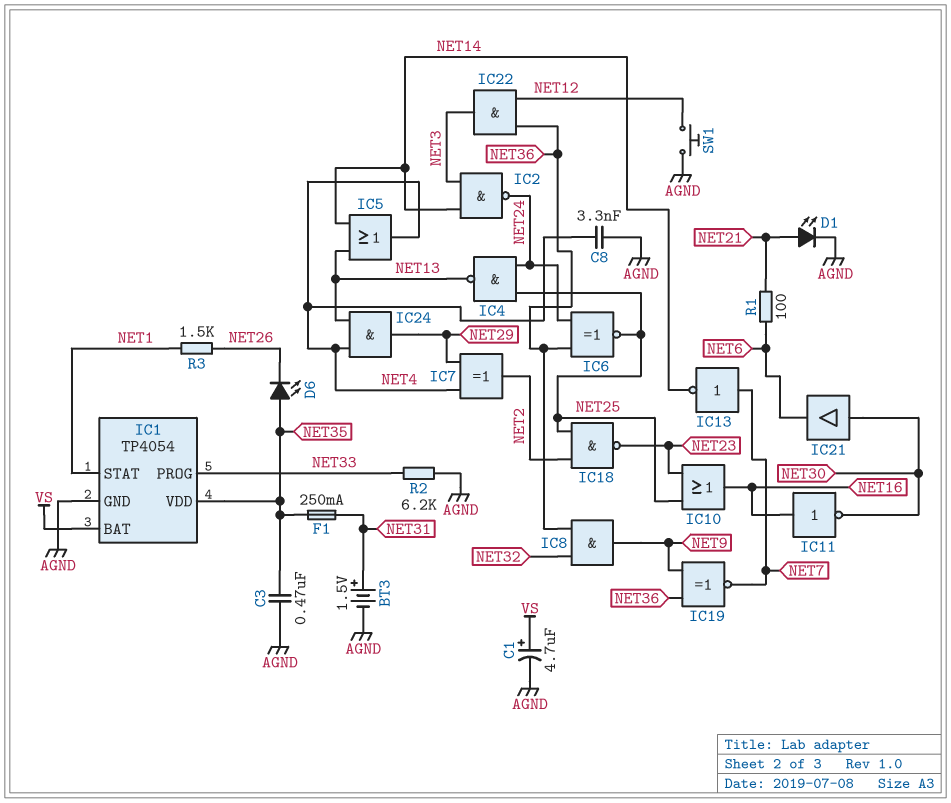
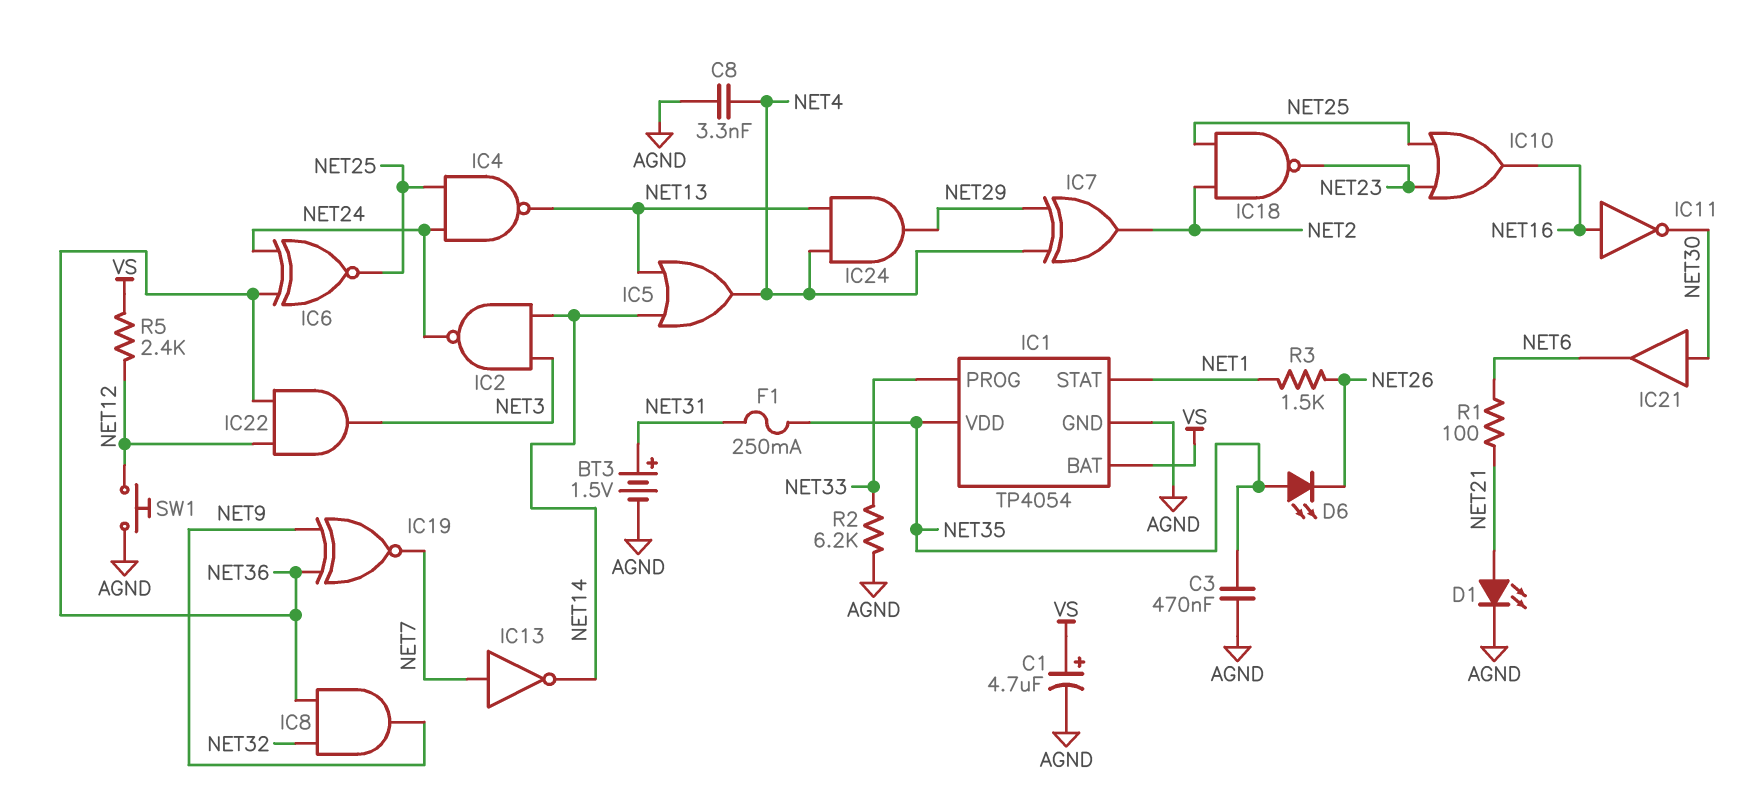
R5: none -> 2.4k (NET12, VS)

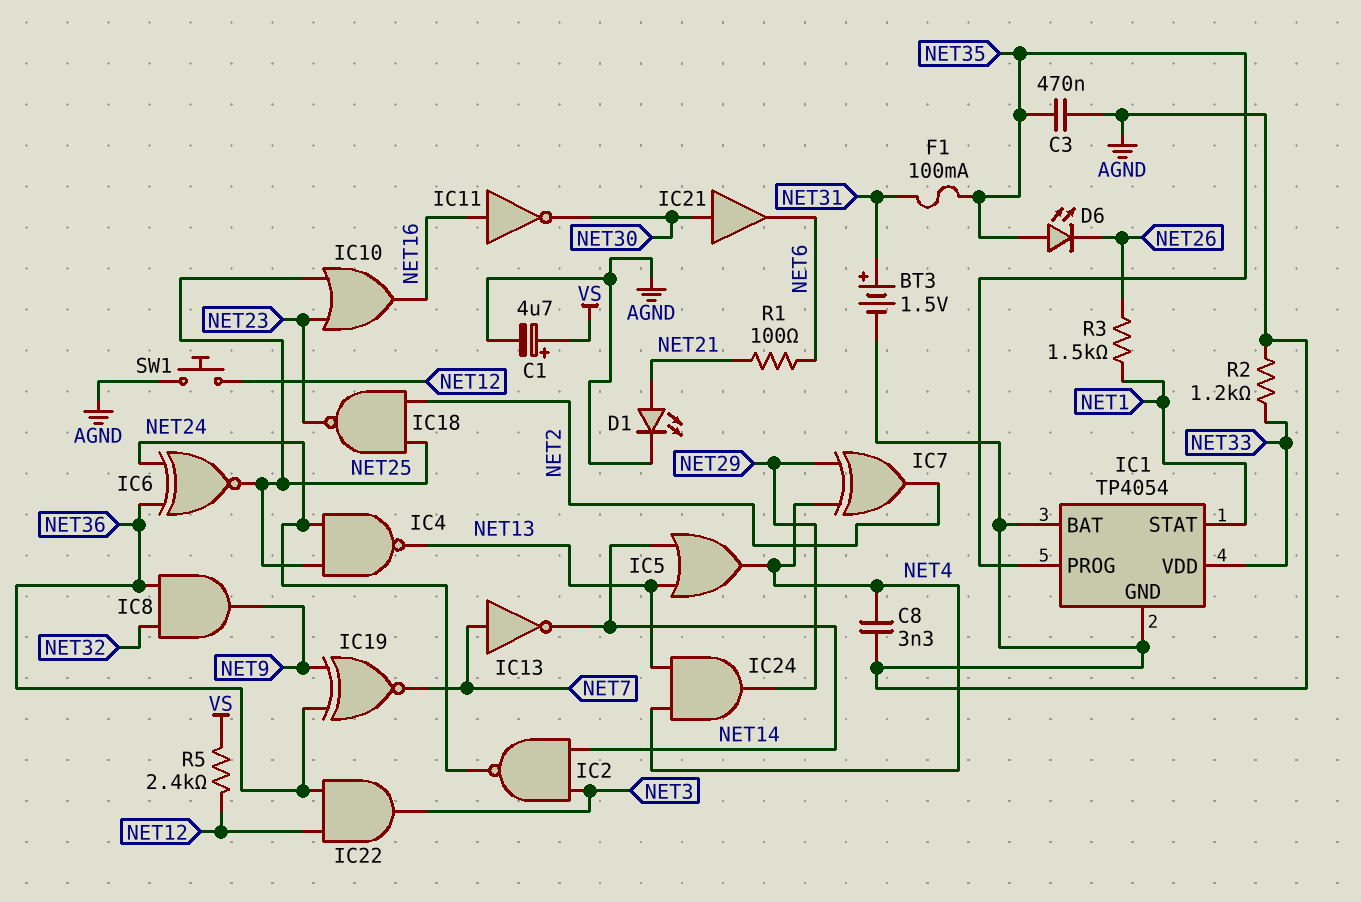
F1: 250mA (NET31, NET35) -> 100mA (NET31, NET35)
IC1 pin BAT: VS -> AGND
IC1 pin PROG: NET33 -> NET35
IC1 pin VDD: NET35 -> NET33
R2: 6.2k (AGND, NET33) -> 1.2k (AGND, NET33)

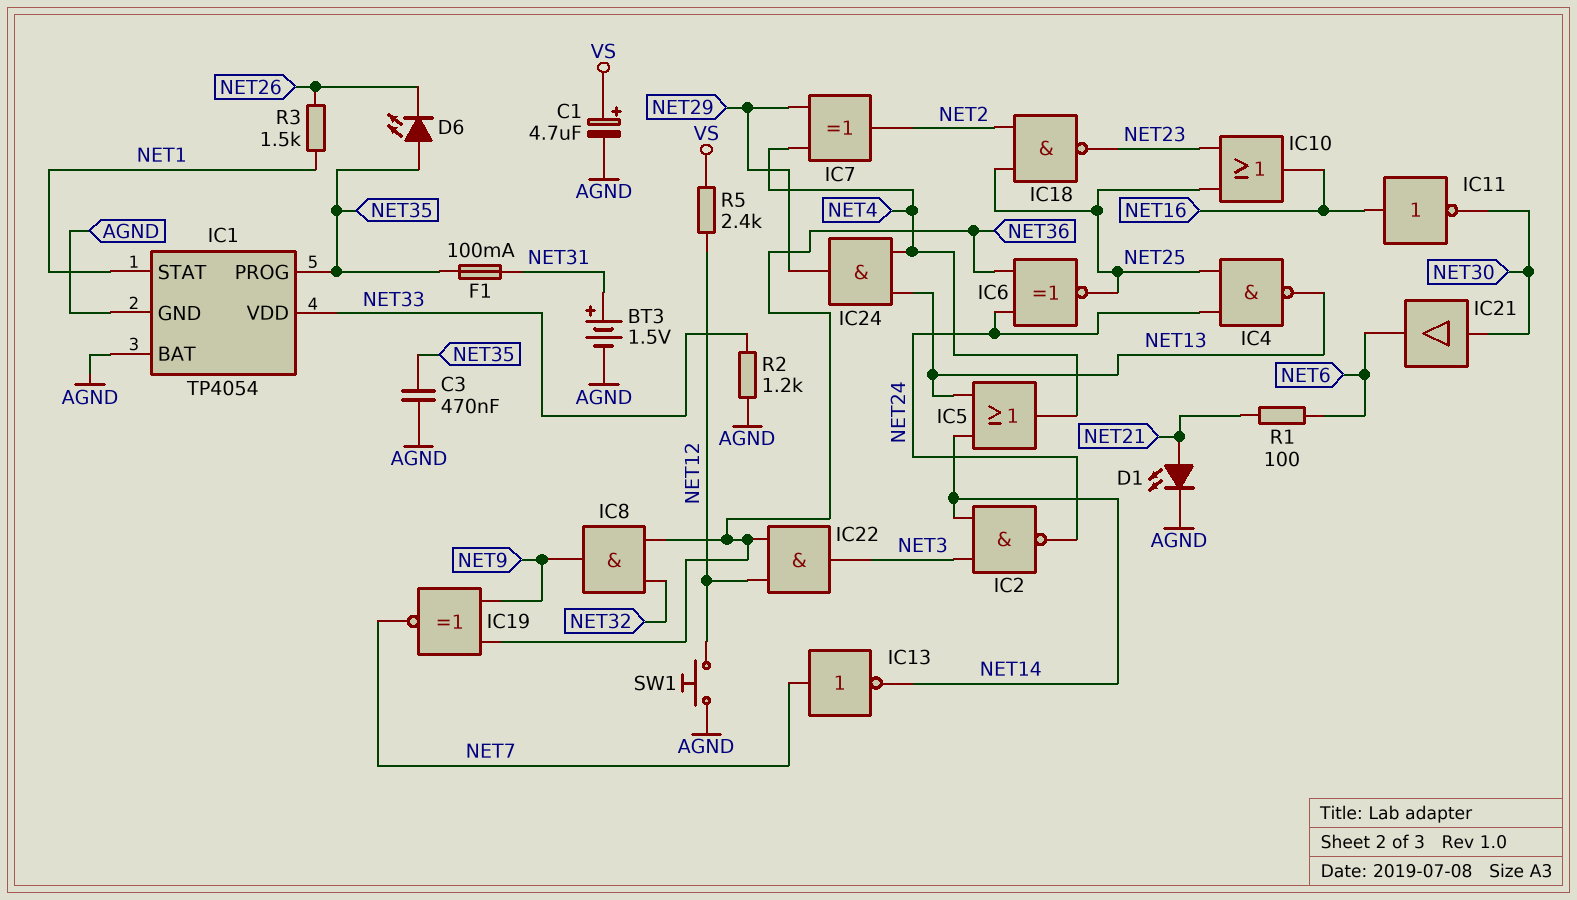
C8: 3.3nF (AGND, NET4) -> none

